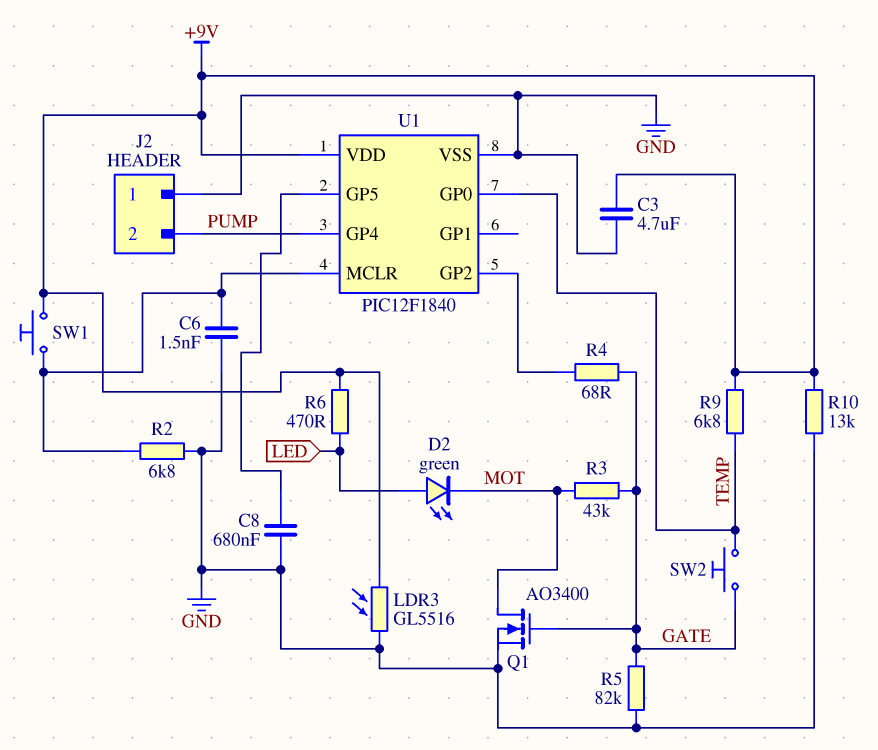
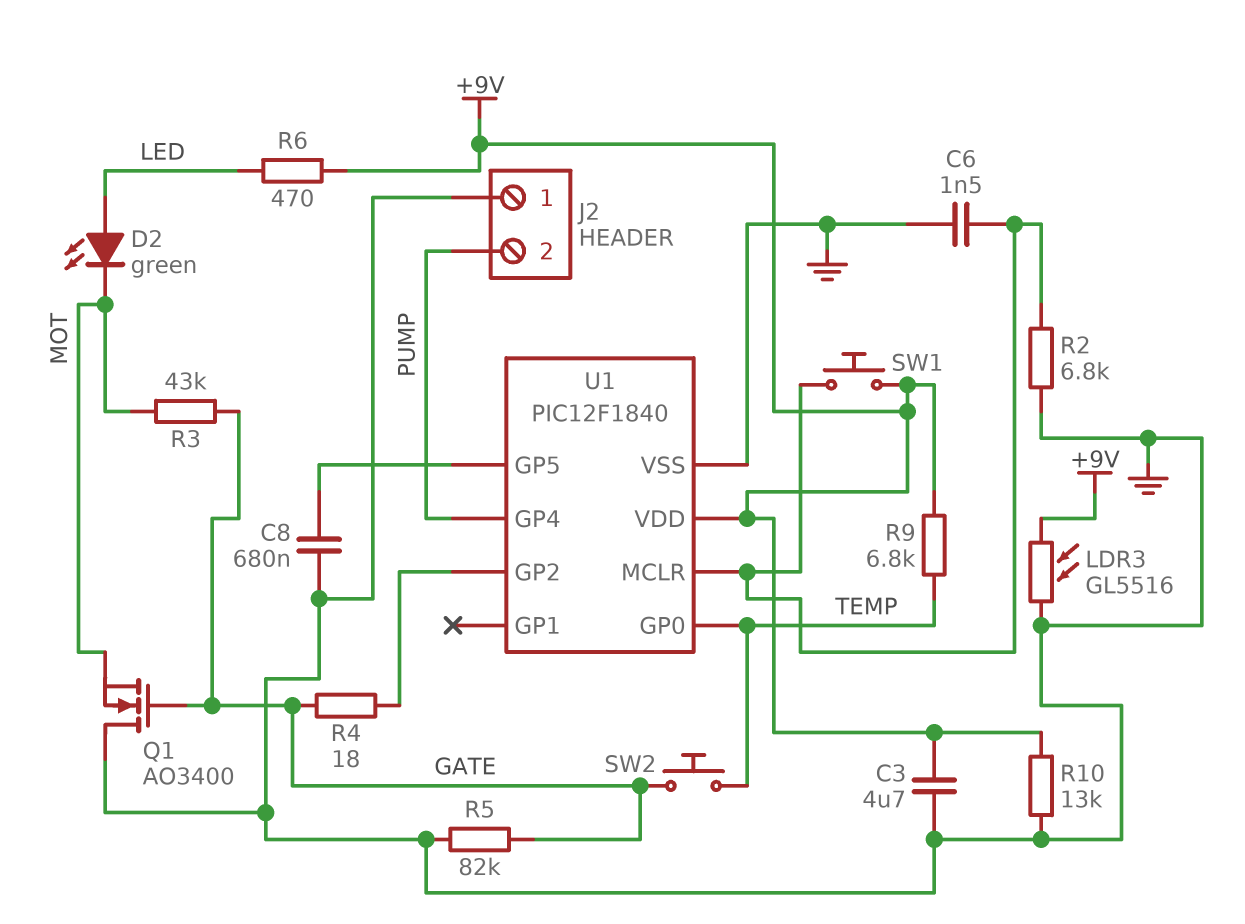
Q1: NMOS AO3400 (G GATE, D MOT, S GND) -> NMOS AO3400 (G GATE, D GND, S MOT)
R4: 68 (GATE, U1/GP2) -> 18 (GATE, U1/GP2)

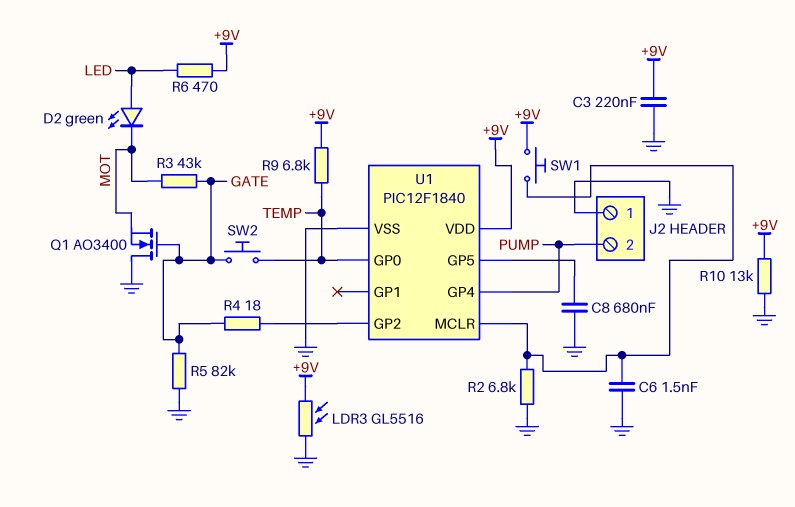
C3: 4.7uF (+9V, GND) -> 220nF (+9V, GND)

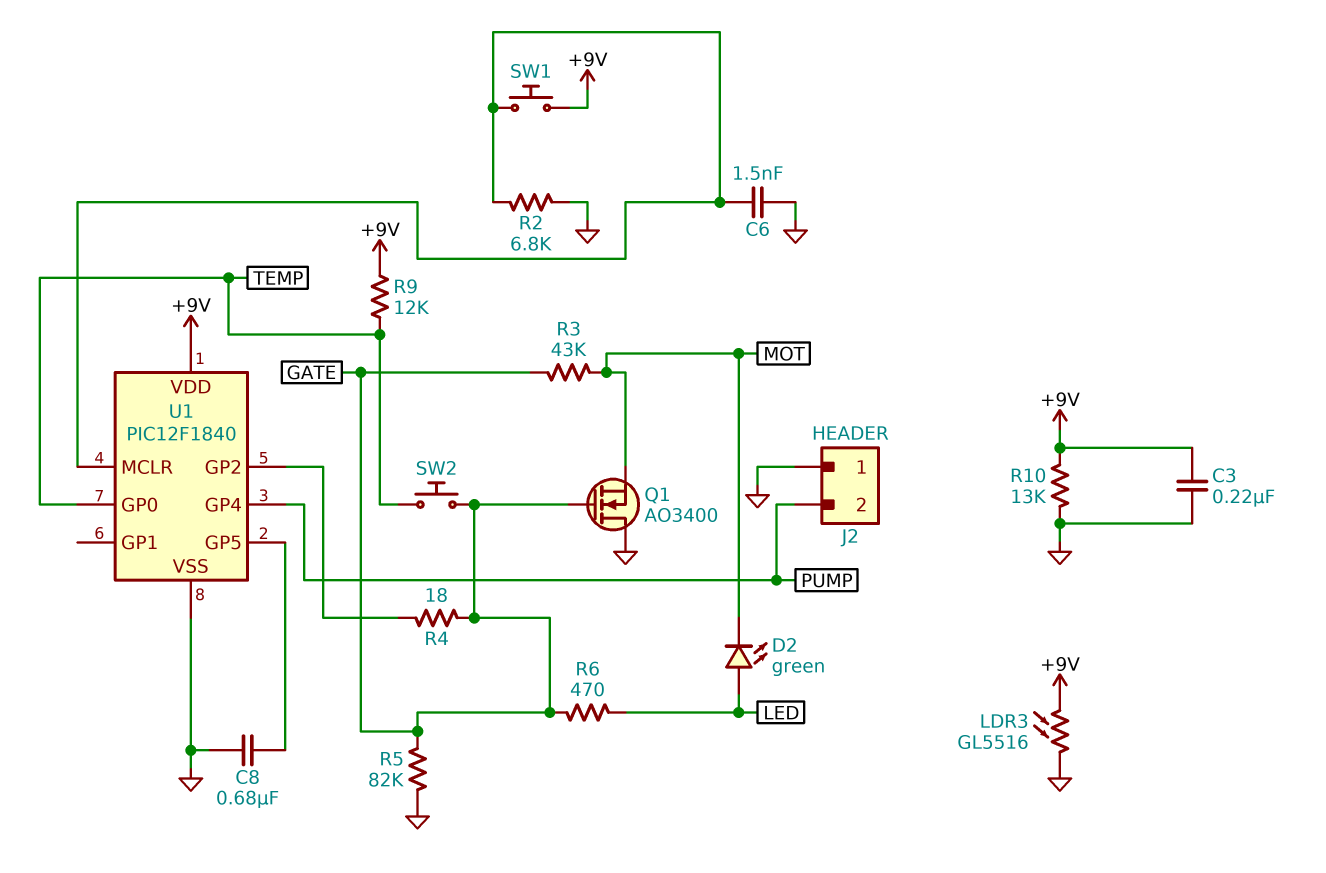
R6: 470 (+9V, LED) -> 470 (GATE, LED)
R9: 6.8k (+9V, TEMP) -> 12k (+9V, TEMP)

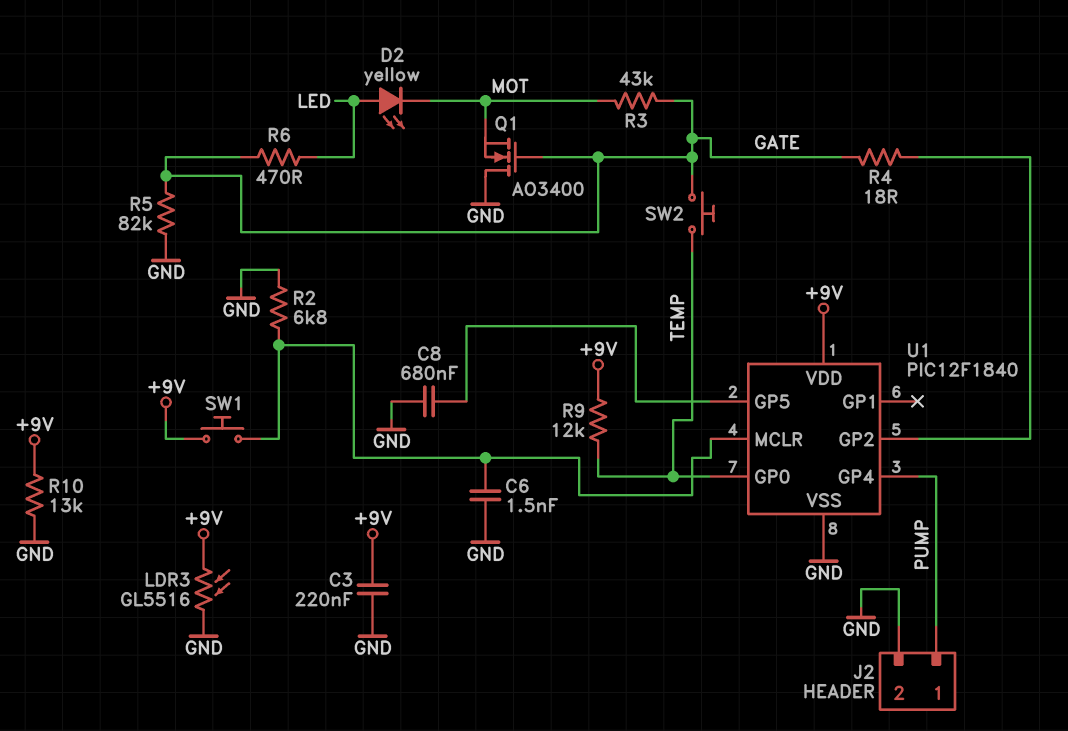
D2: LED green (A LED, K MOT) -> LED yellow (A LED, K MOT)
J2 pin 1: GND -> PUMP
J2 pin 2: PUMP -> GND

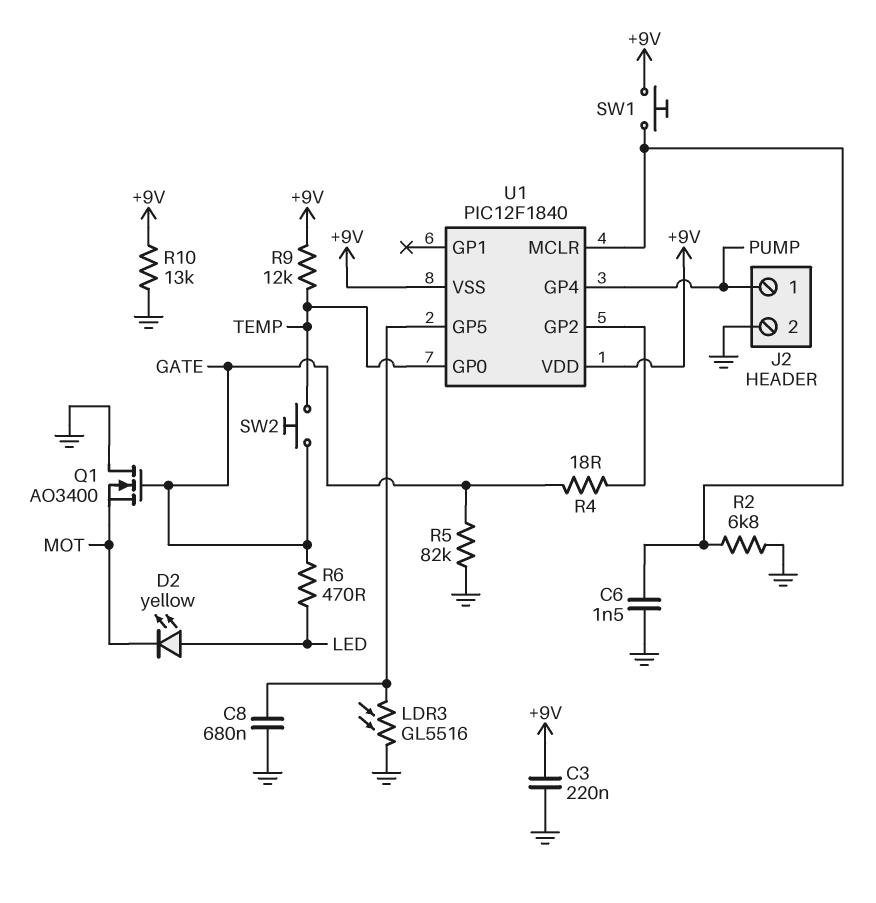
LDR3: GL5516 (+9V, GND) -> GL5516 (GND, U1/GP5)
R3: 43k (GATE, MOT) -> none
U1 pin VSS: GND -> +9V

